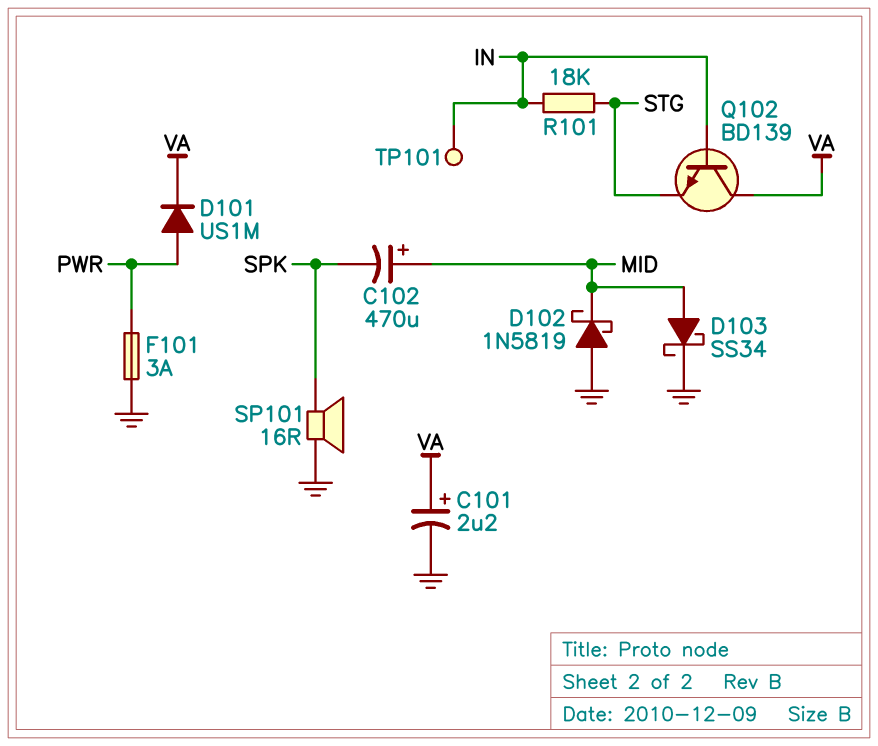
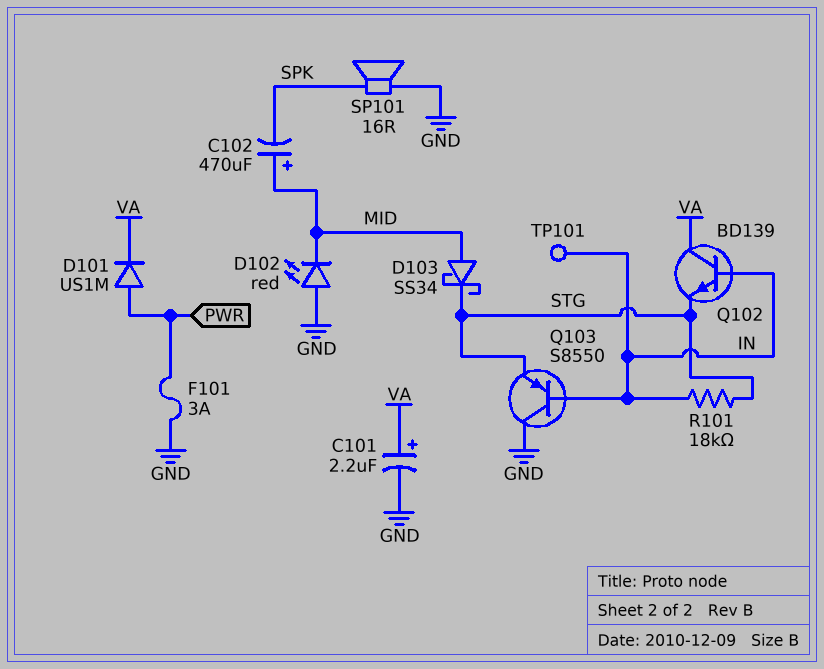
D102: schottky 1N5819 (A GND, K MID) -> LED red (A GND, K MID)
D103: schottky SS34 (A MID, K GND) -> schottky SS34 (A MID, K STG)
Q103: none -> PNP S8550 (B IN, C GND, E STG)

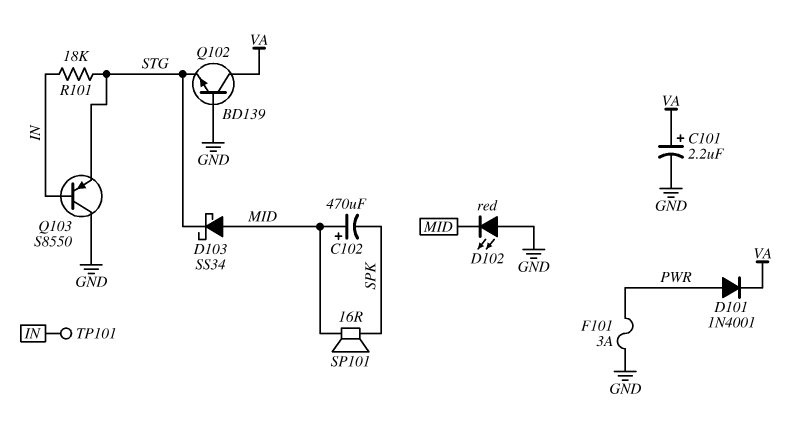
D101: diode US1M (A PWR, K VA) -> diode 1N4001 (A PWR, K VA)
Q102: NPN BD139 (B IN, C VA, E STG) -> NPN BD139 (B GND, C VA, E STG)
SP101: speaker 16R (GND, SPK) -> speaker 16R (MID, SPK)

